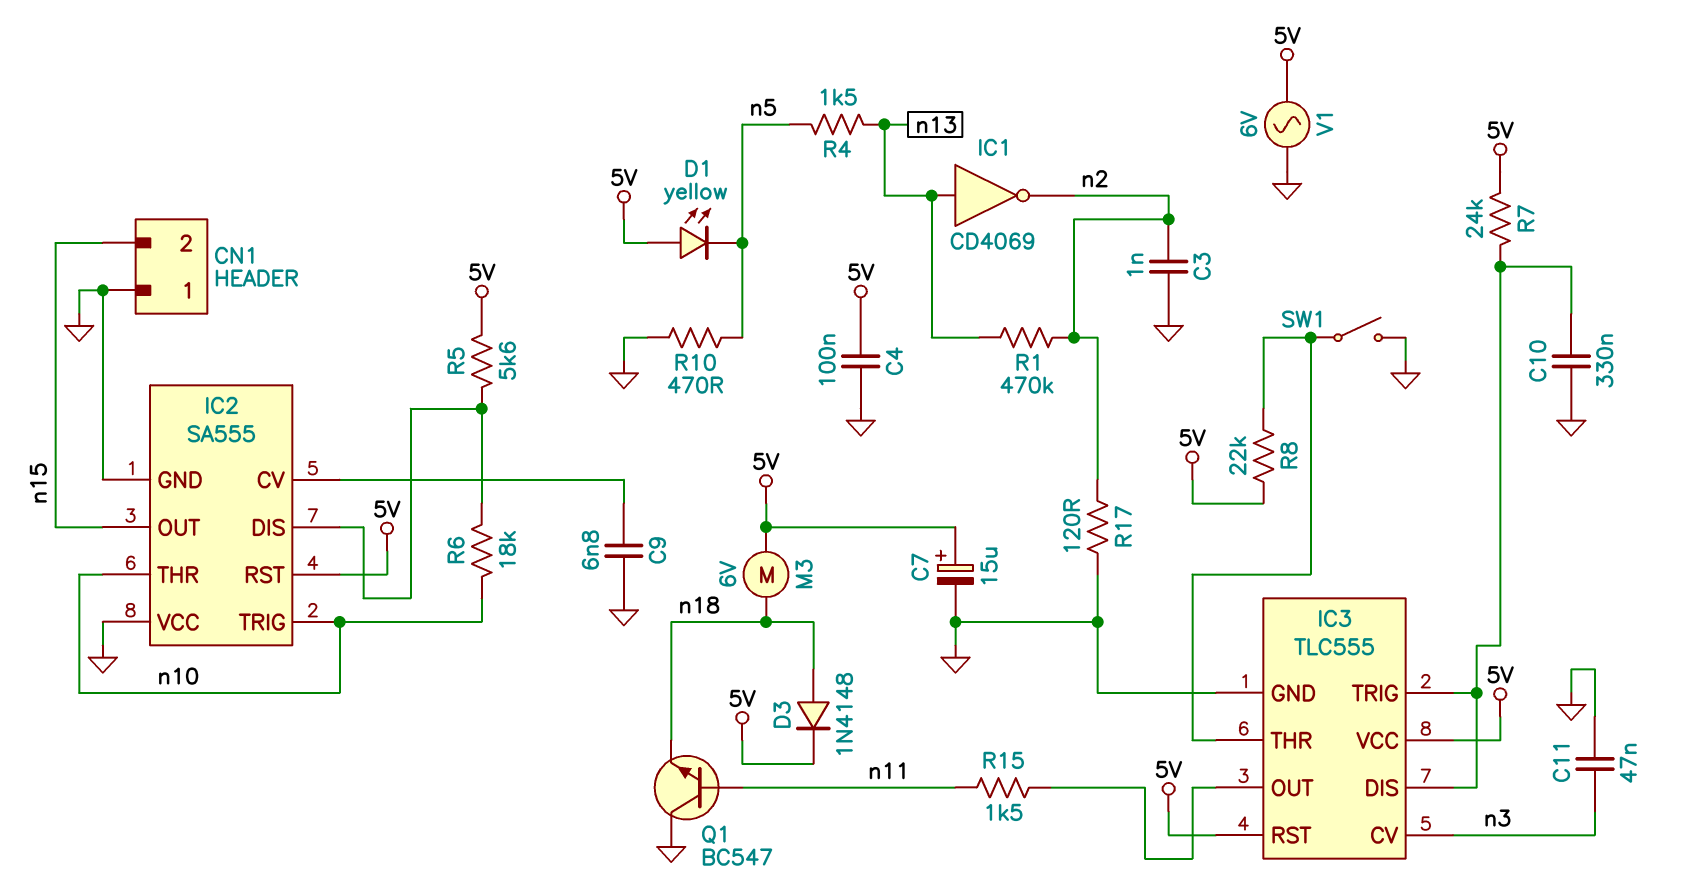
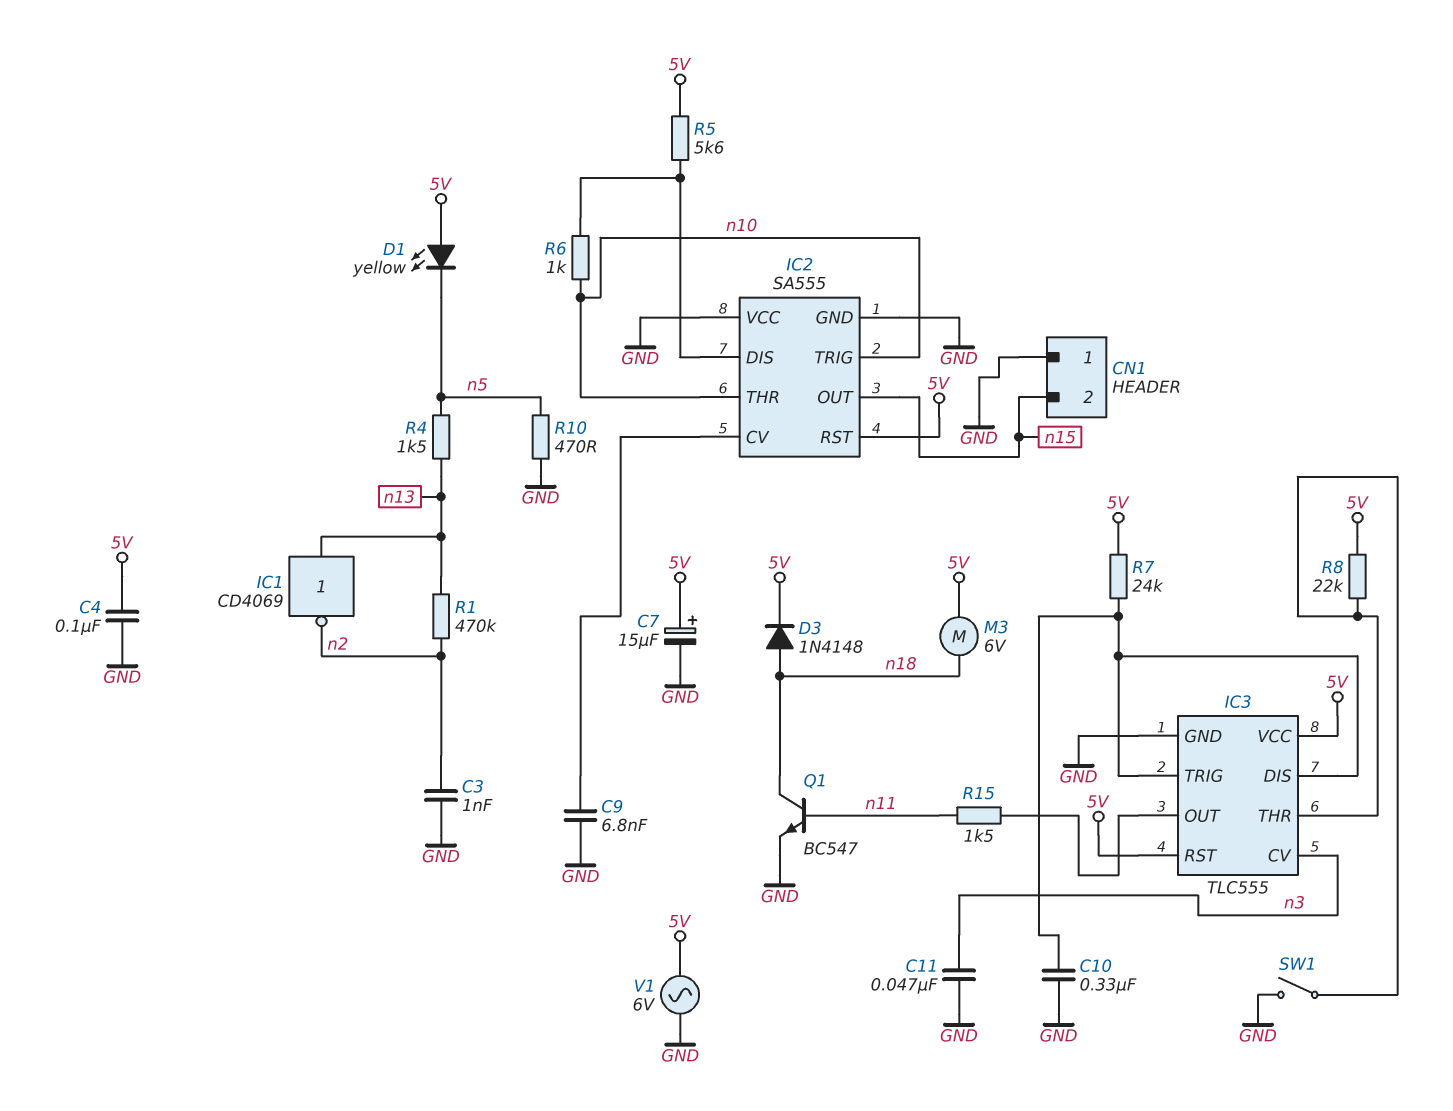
Q1: NPN BC547 (B n11, C GND, E n18) -> NPN BC547 (B n11, C n18, E GND)
R6: 18k (IC2/DIS, n10) -> 1k (IC2/DIS, n10)
R17: 120 (GND, n2) -> none

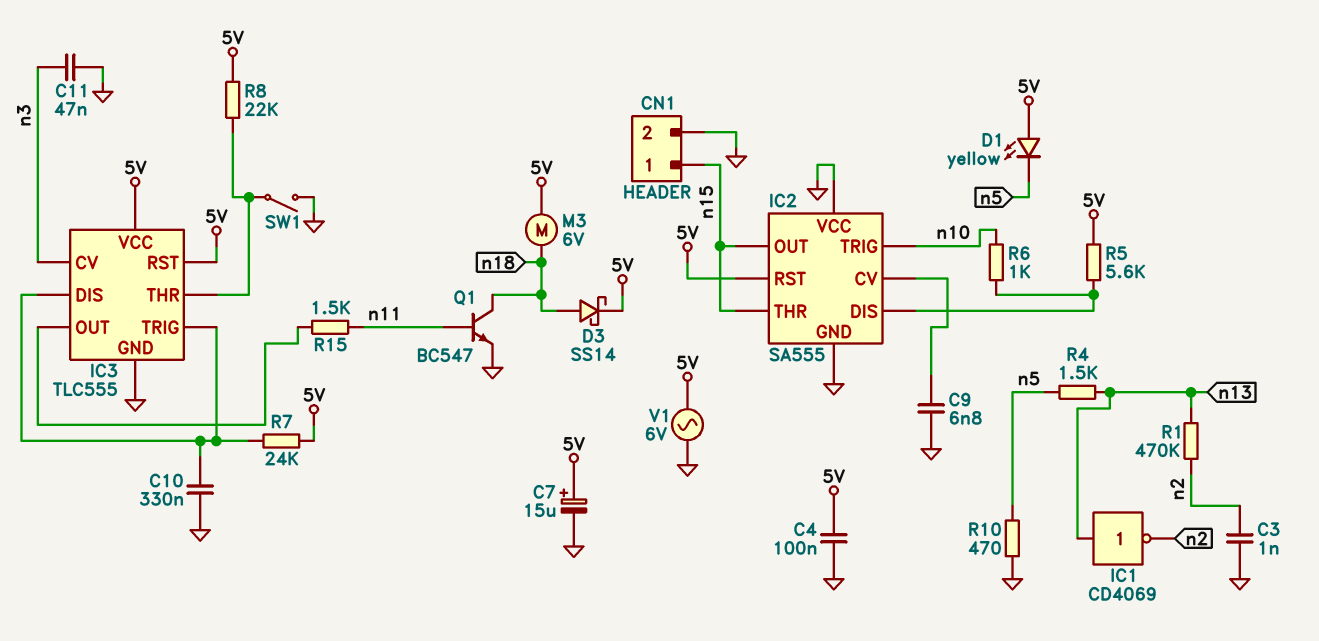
CN1 pin 1: GND -> n15
CN1 pin 2: n15 -> GND
D3: diode 1N4148 (A n18, K 5V) -> schottky SS14 (A n18, K 5V)
IC2 pin THR: n10 -> n15

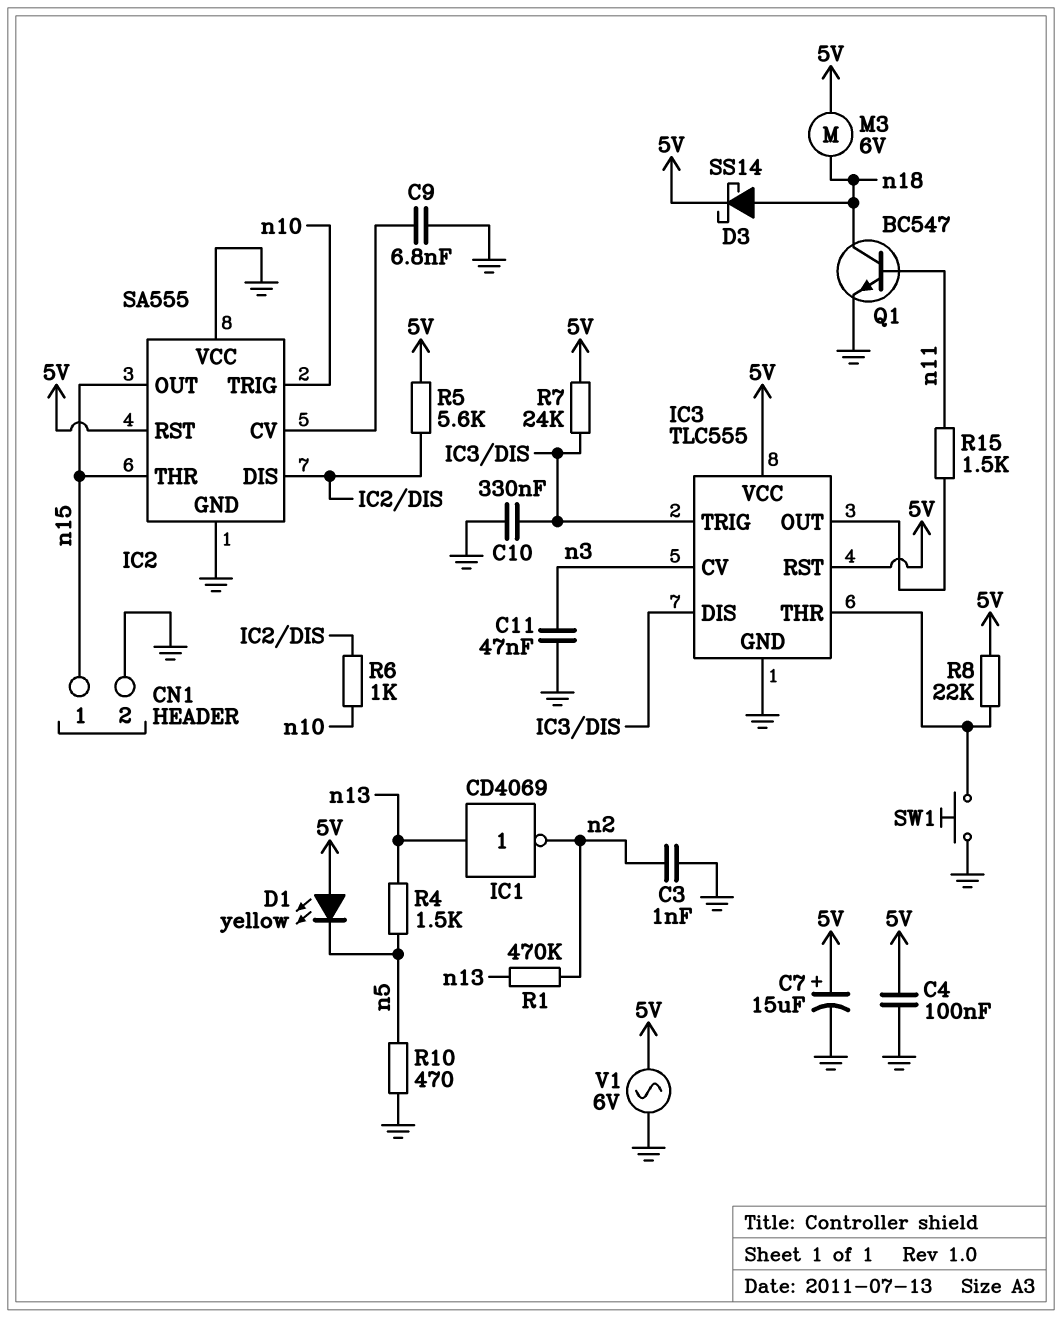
SW1: switch (GND, IC3/THR) -> button (GND, IC3/THR)

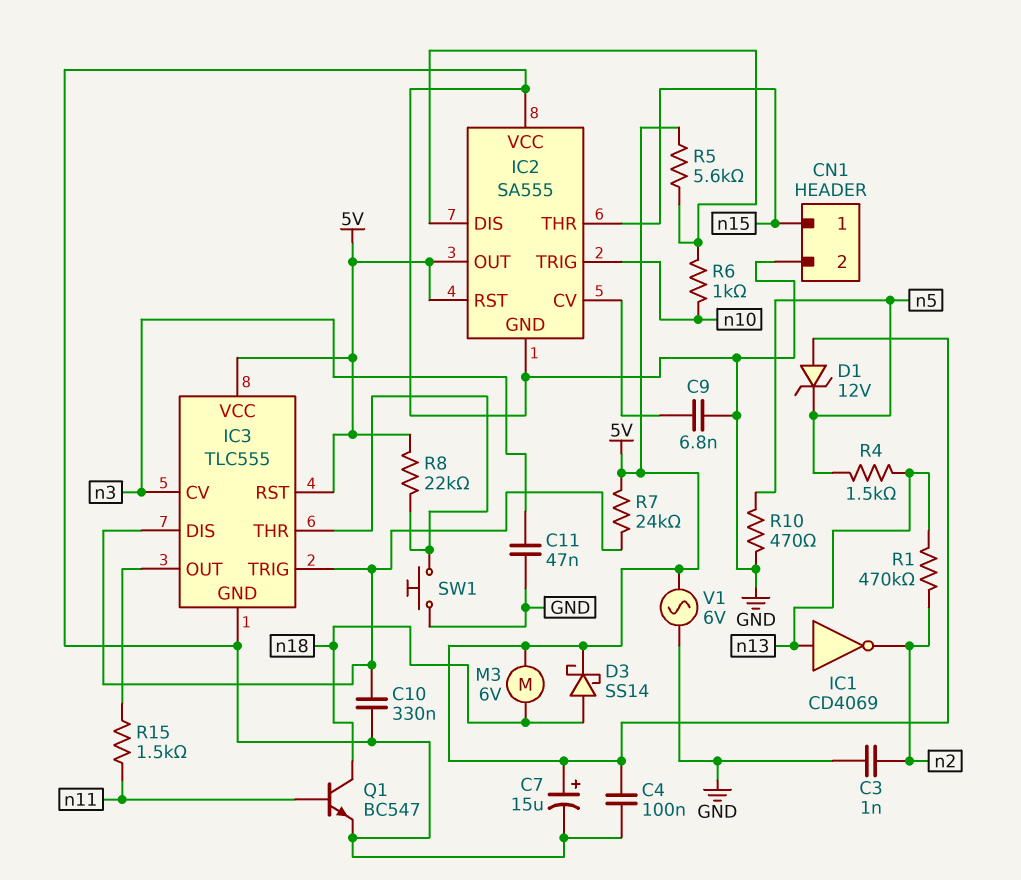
D1: LED yellow (A 5V, K n5) -> zener 12V (A 5V, K n5)
IC2 pin OUT: n15 -> 5V

